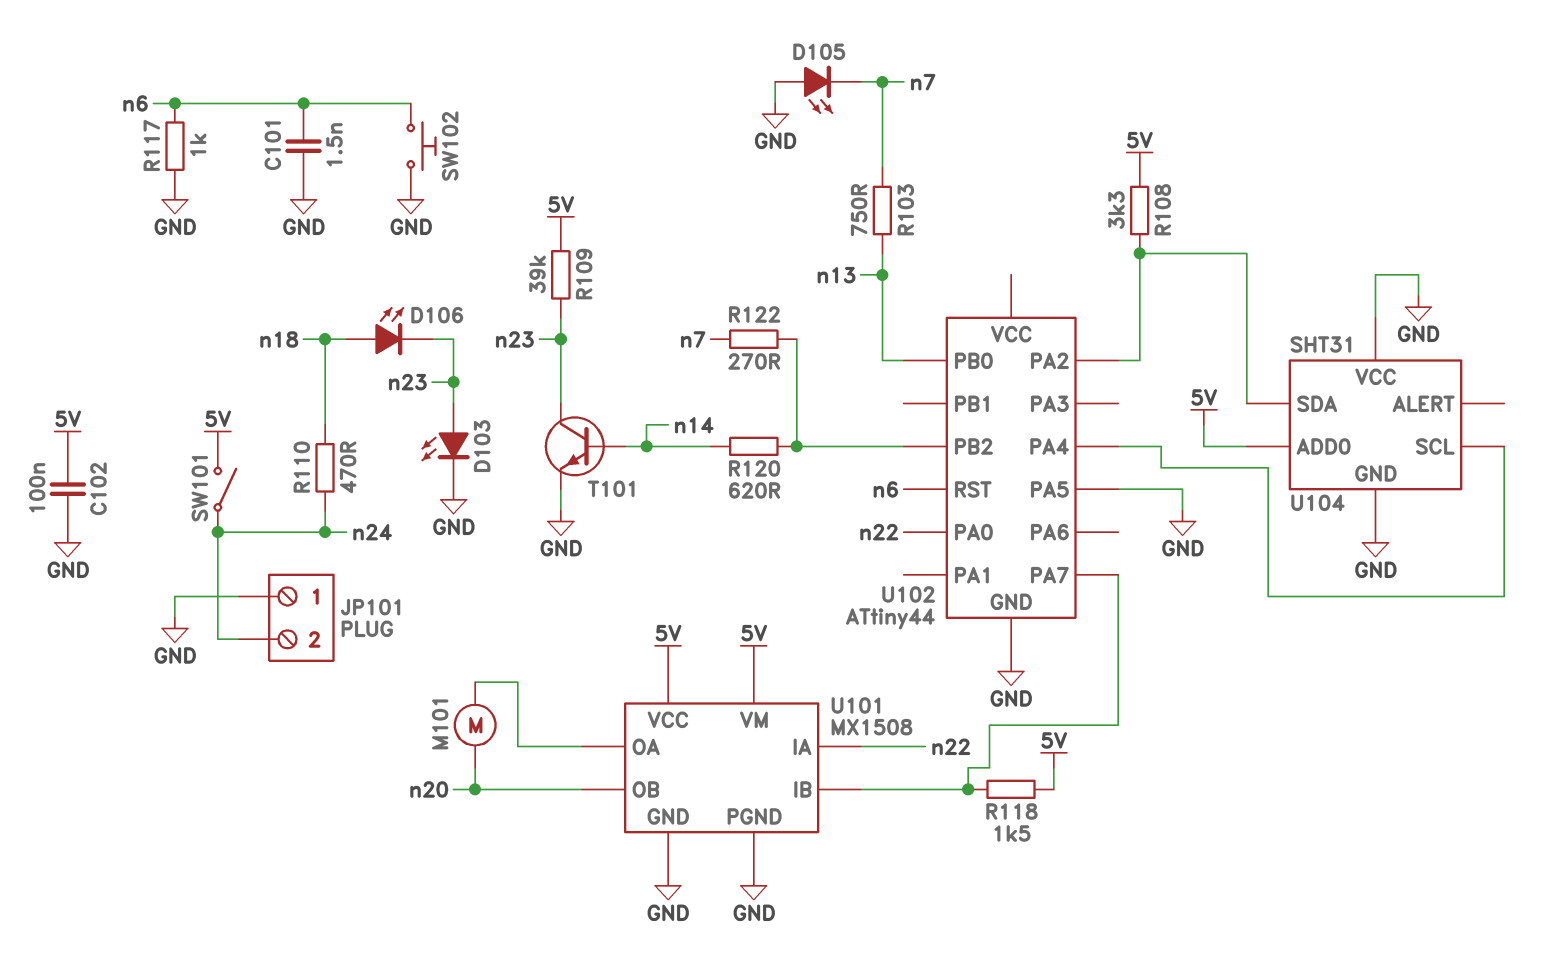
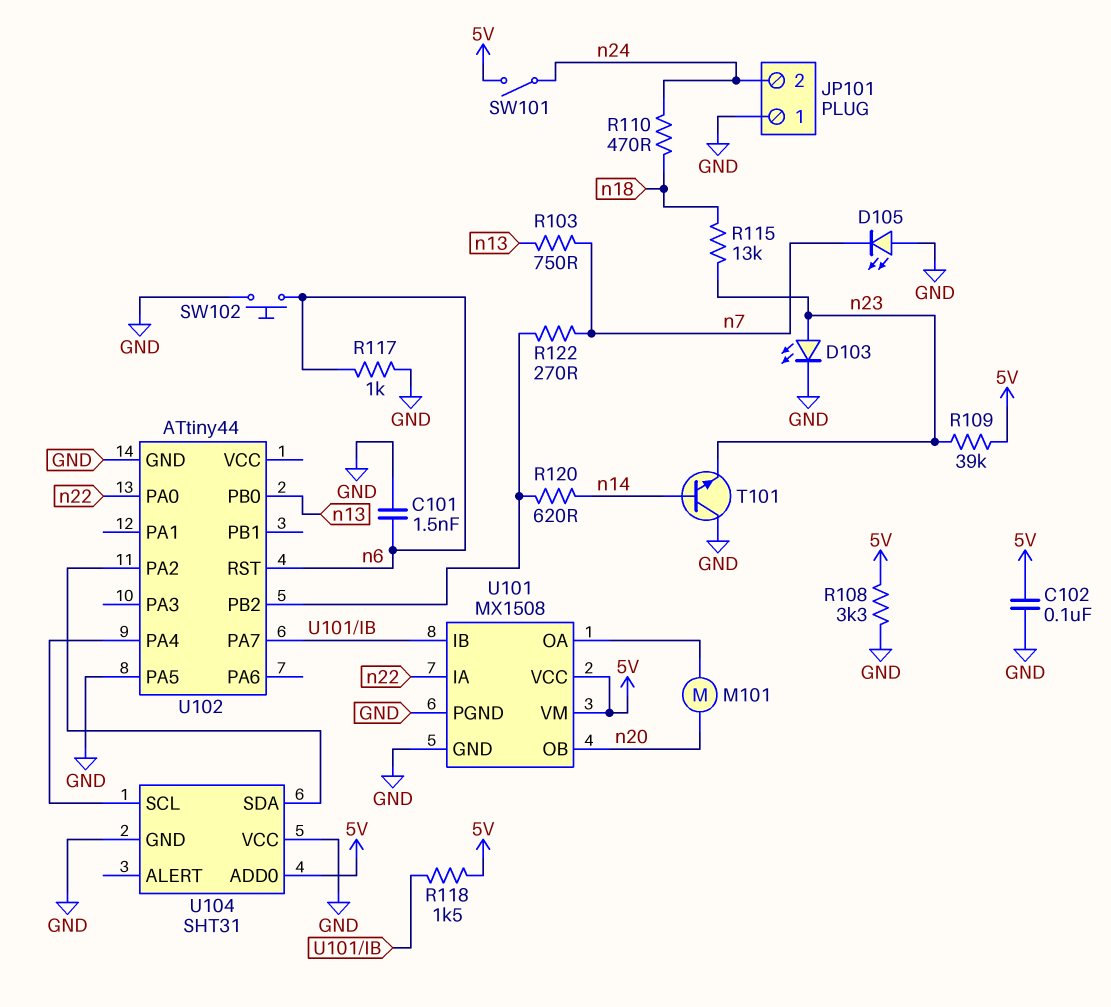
D106: LED (A n18, K n23) -> none
R108: 3.3k (5V, U102/PA2) -> 3.3k (5V, GND)
R115: none -> 13k (n18, n23)
T101: NPN (B n14, C n23, E GND) -> NPN (B n14, C GND, E n23)

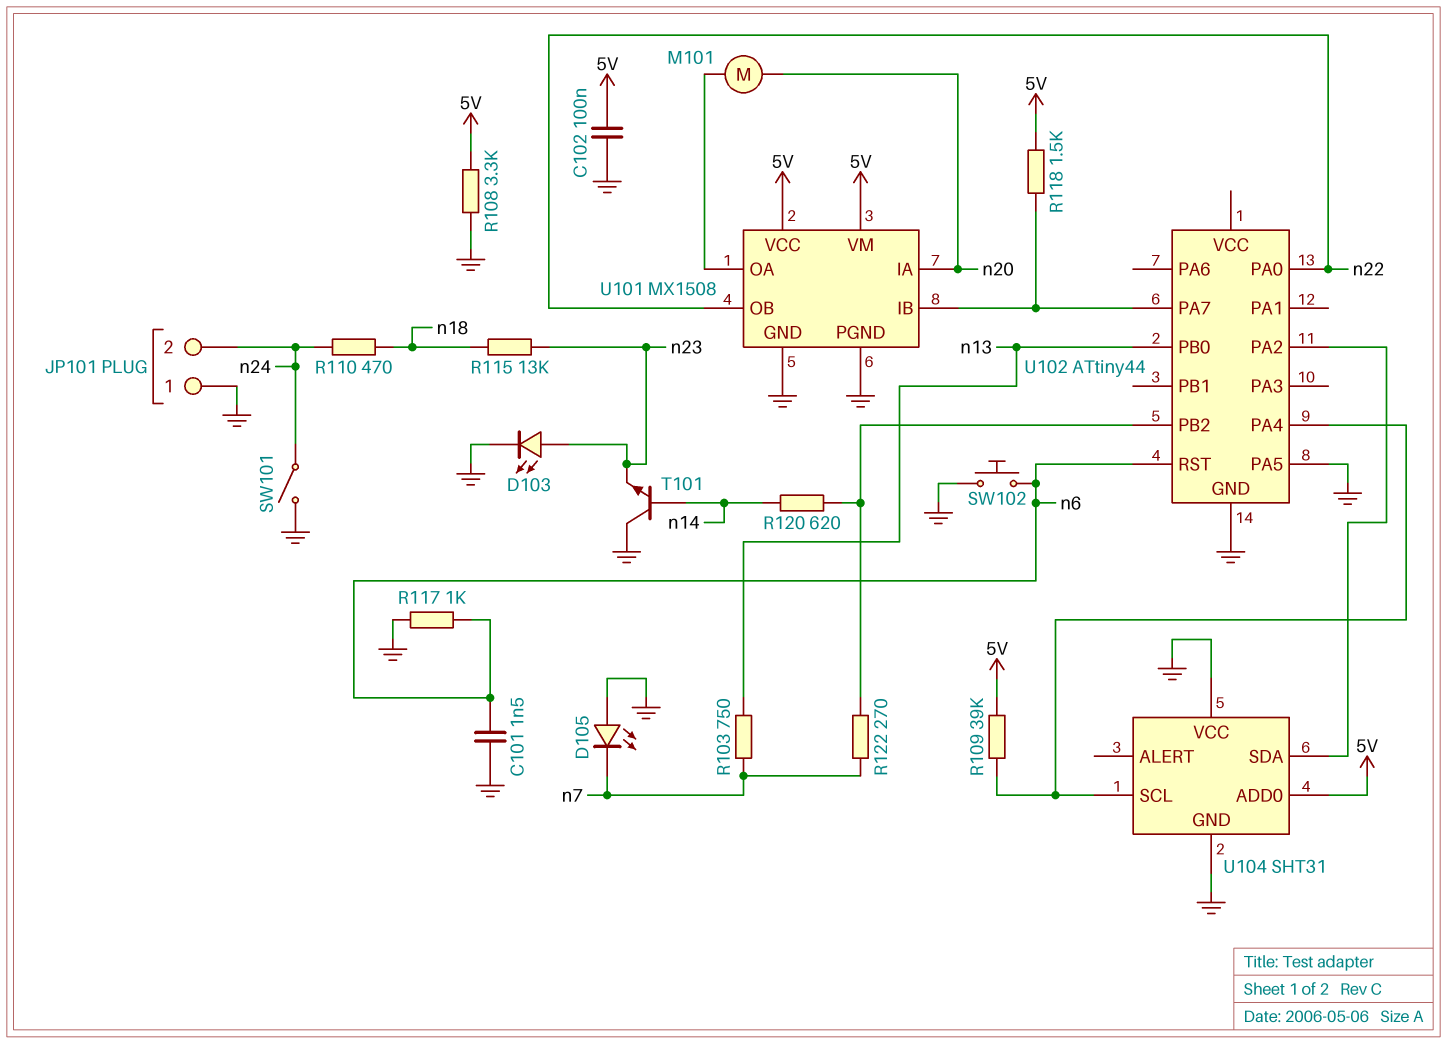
R109: 39k (5V, n23) -> 39k (5V, U102/PA4)
SW101: switch (5V, n24) -> switch (GND, n24)
U101 pin IA: n22 -> n20
U101 pin OB: n20 -> n22

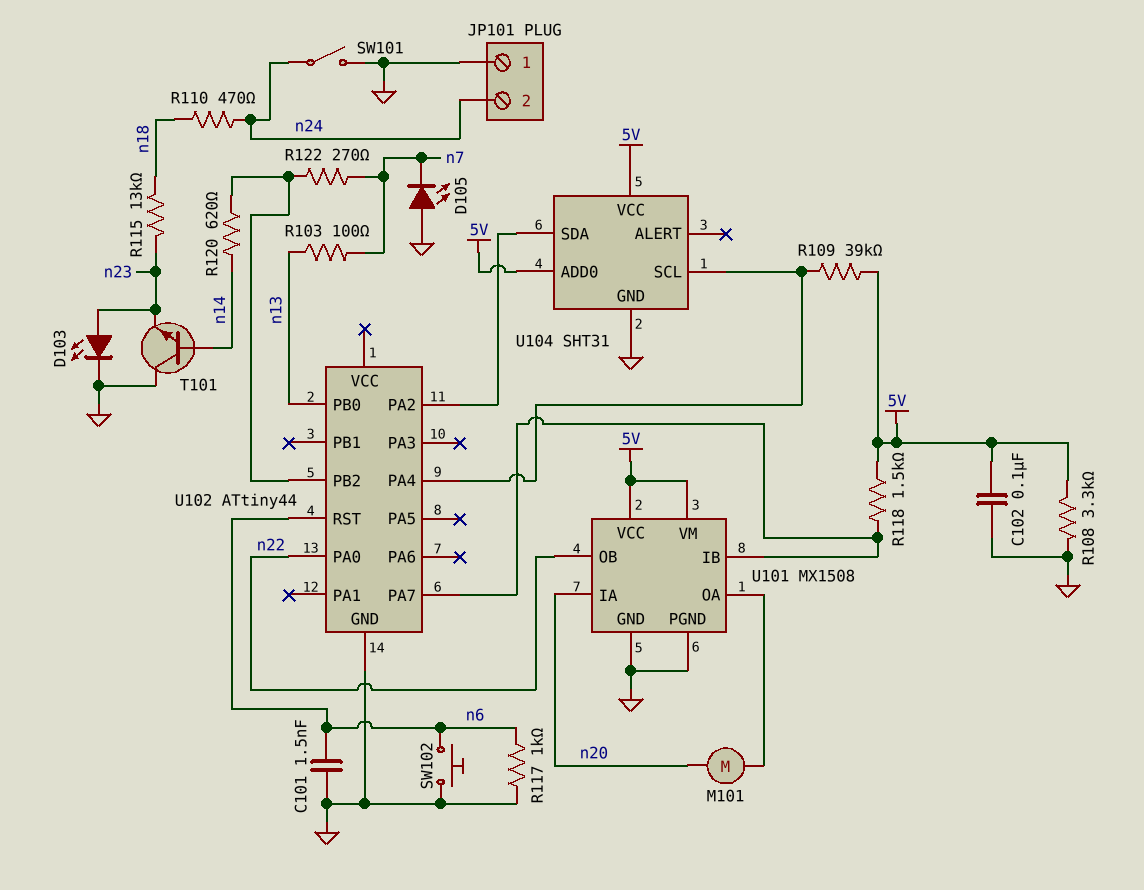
R103: 750 (n7, n13) -> 100 (n7, n13)
U102 pin PA5: GND -> none
U104 pin VCC: GND -> 5V

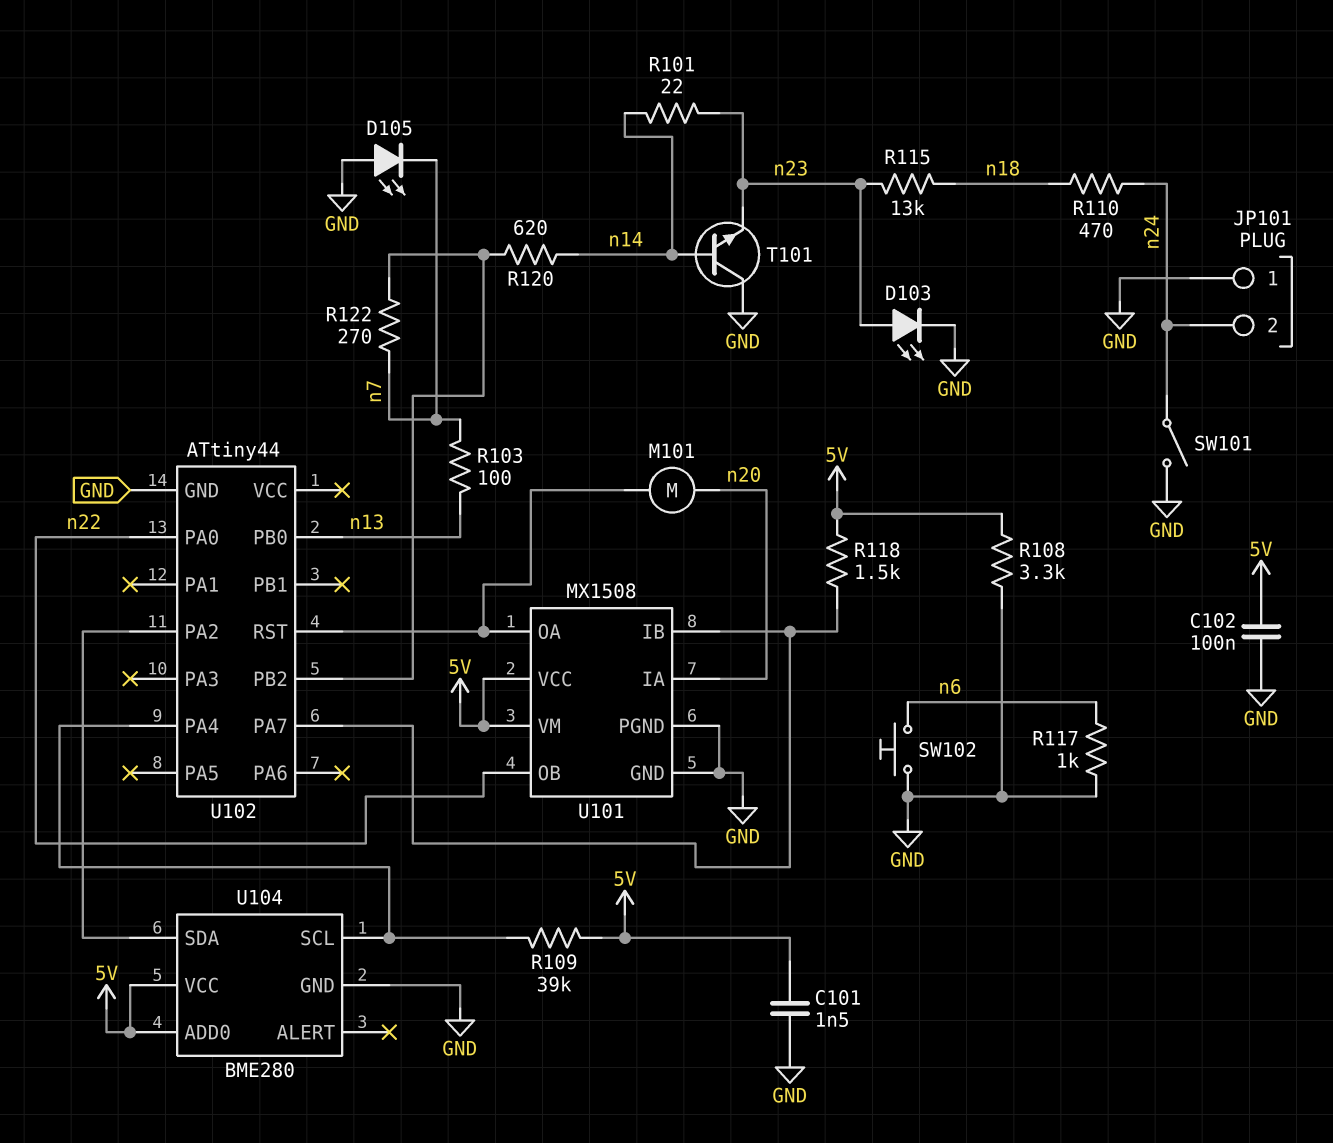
C101: 1.5nF (GND, n6) -> 1.5nF (5V, GND)
R101: none -> 22 (n14, n23)
U102 pin RST: n6 -> U101/OA
U104: SHT31 -> BME280

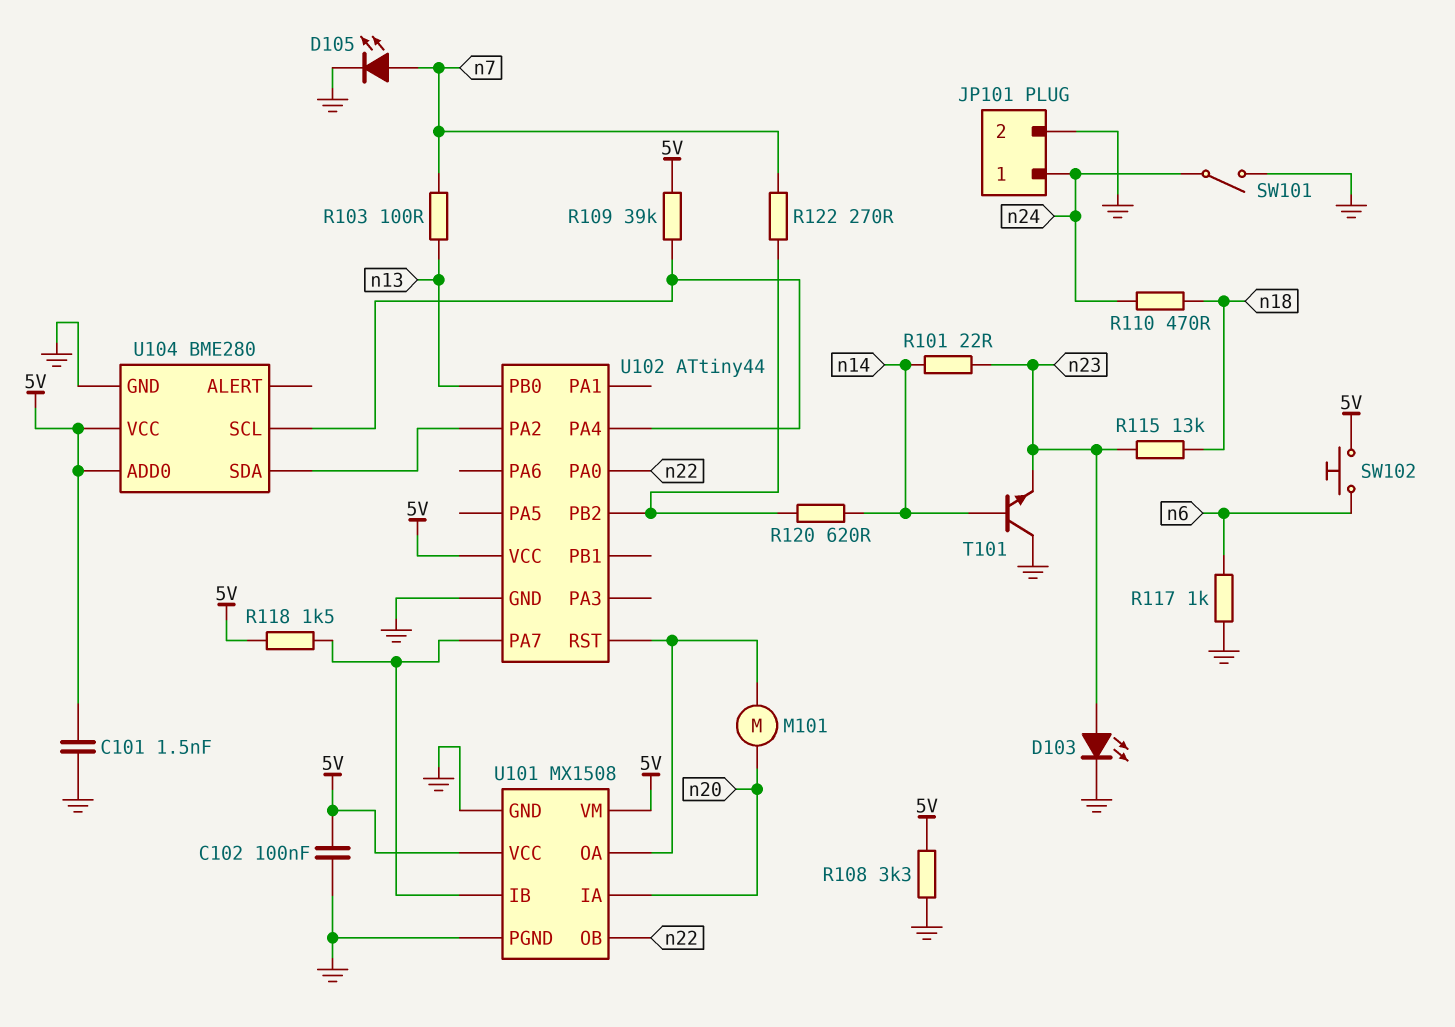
D105: LED (A GND, K n7) -> LED (A n7, K GND)
JP101 pin 1: GND -> n24
JP101 pin 2: n24 -> GND
SW102: button (GND, n6) -> button (5V, n6)
U102 pin VCC: none -> 5V

